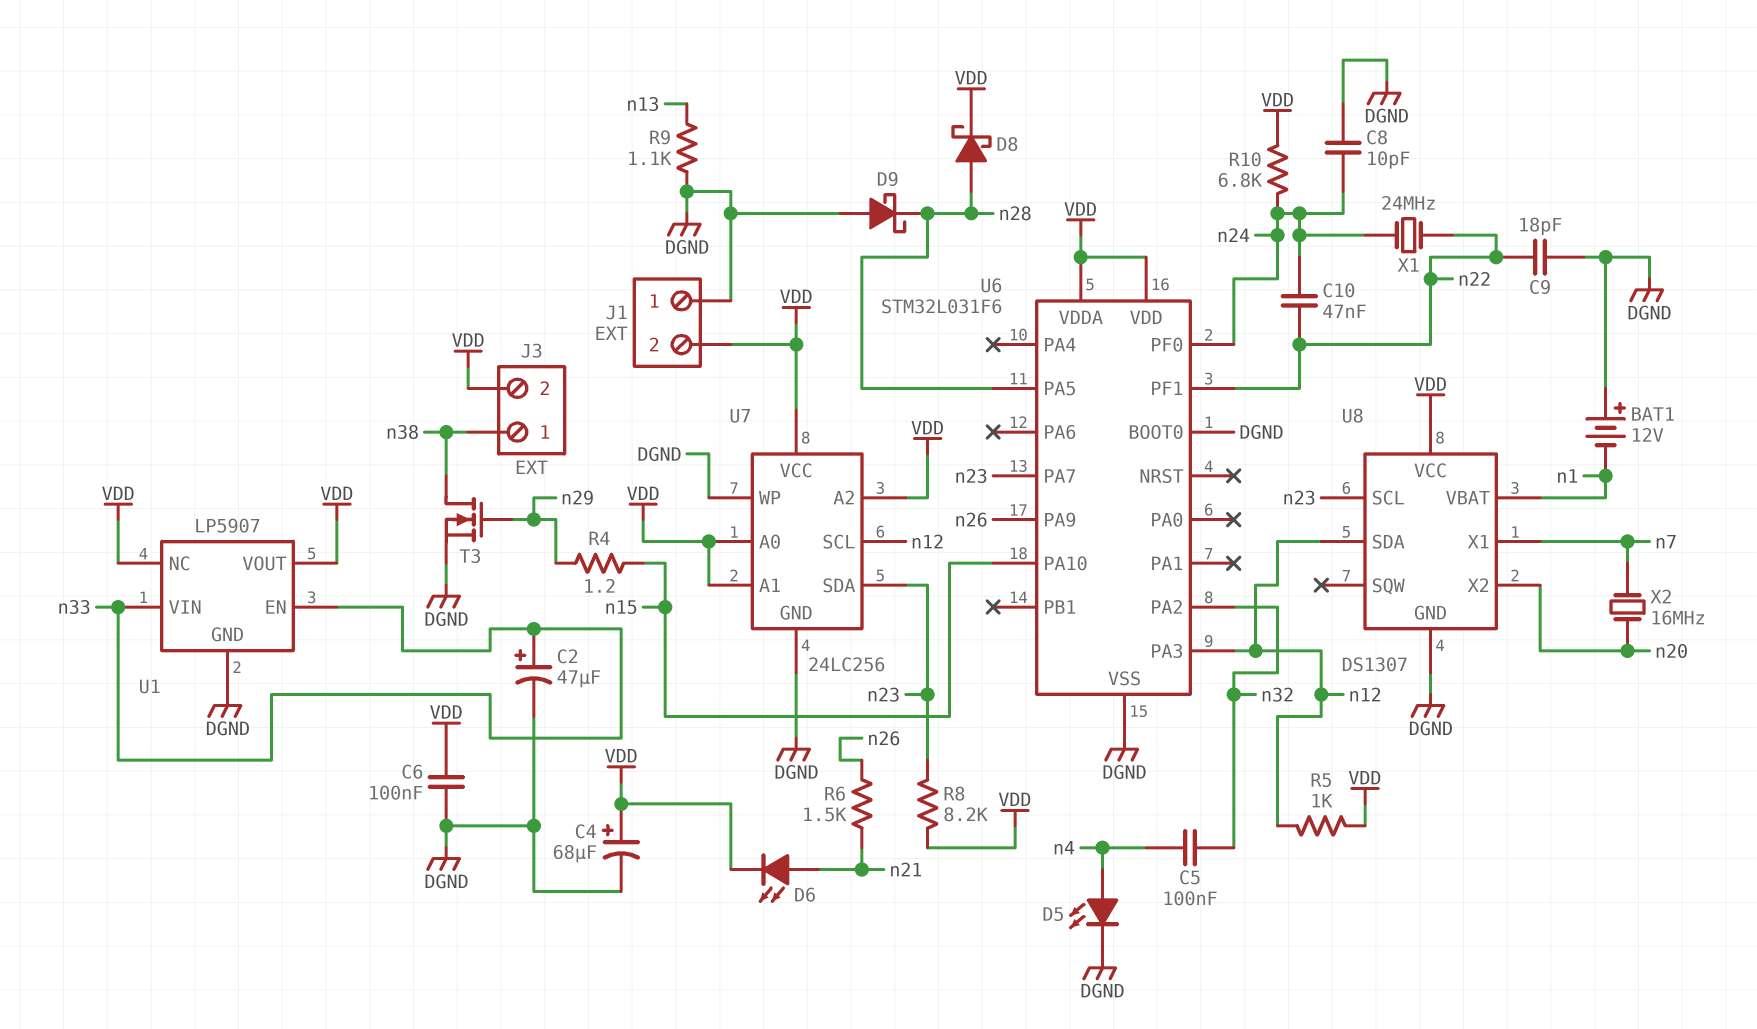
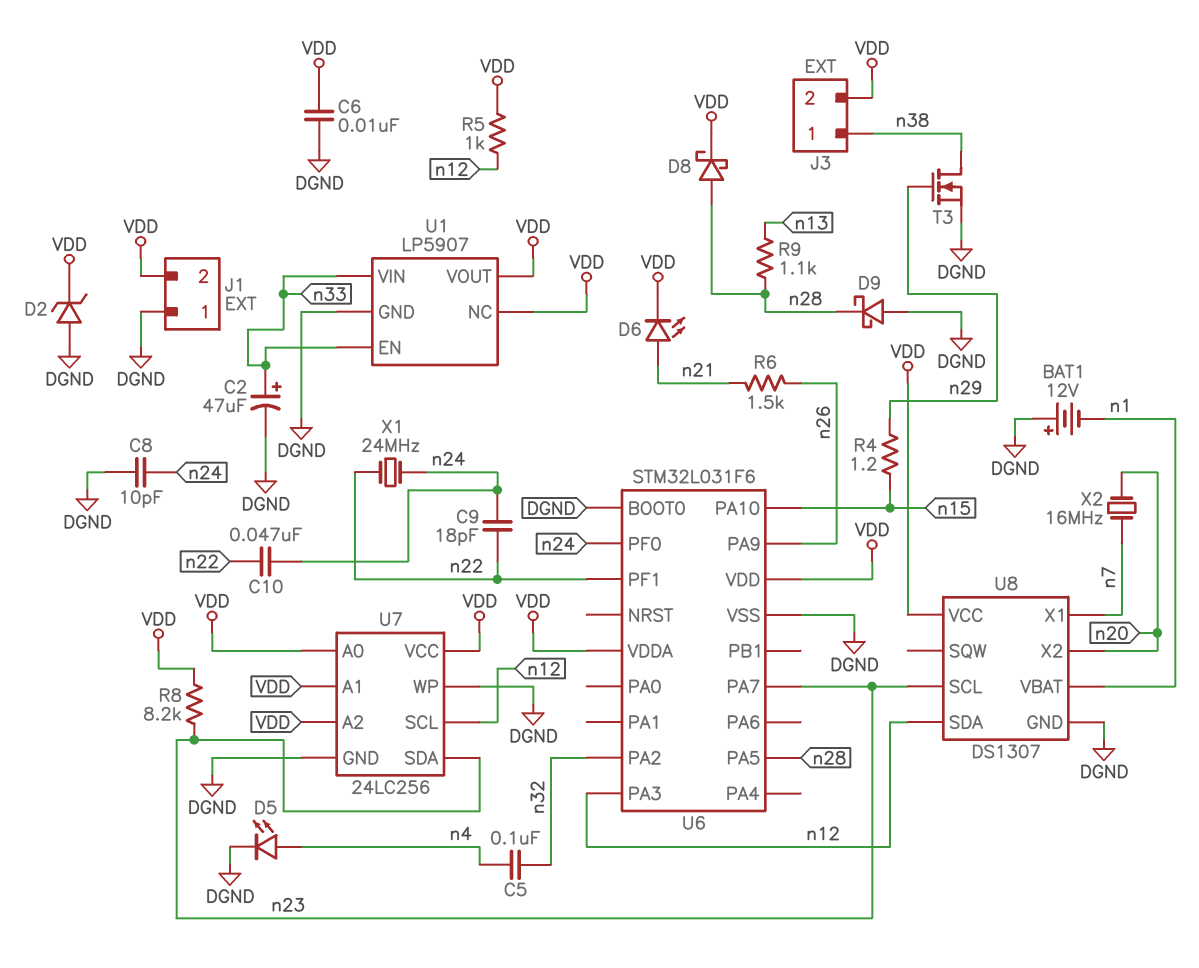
C4: 68uF (plus VDD, minus DGND) -> none
C6: 100nF (DGND, VDD) -> 10nF (DGND, VDD)
C9: 18pF (DGND, n22) -> 18pF (n22, n24)
D2: none -> zener (A DGND, K VDD)
R9: 1.1k (DGND, n13) -> 1.1k (n13, n28)
R10: 6.8k (VDD, n24) -> none

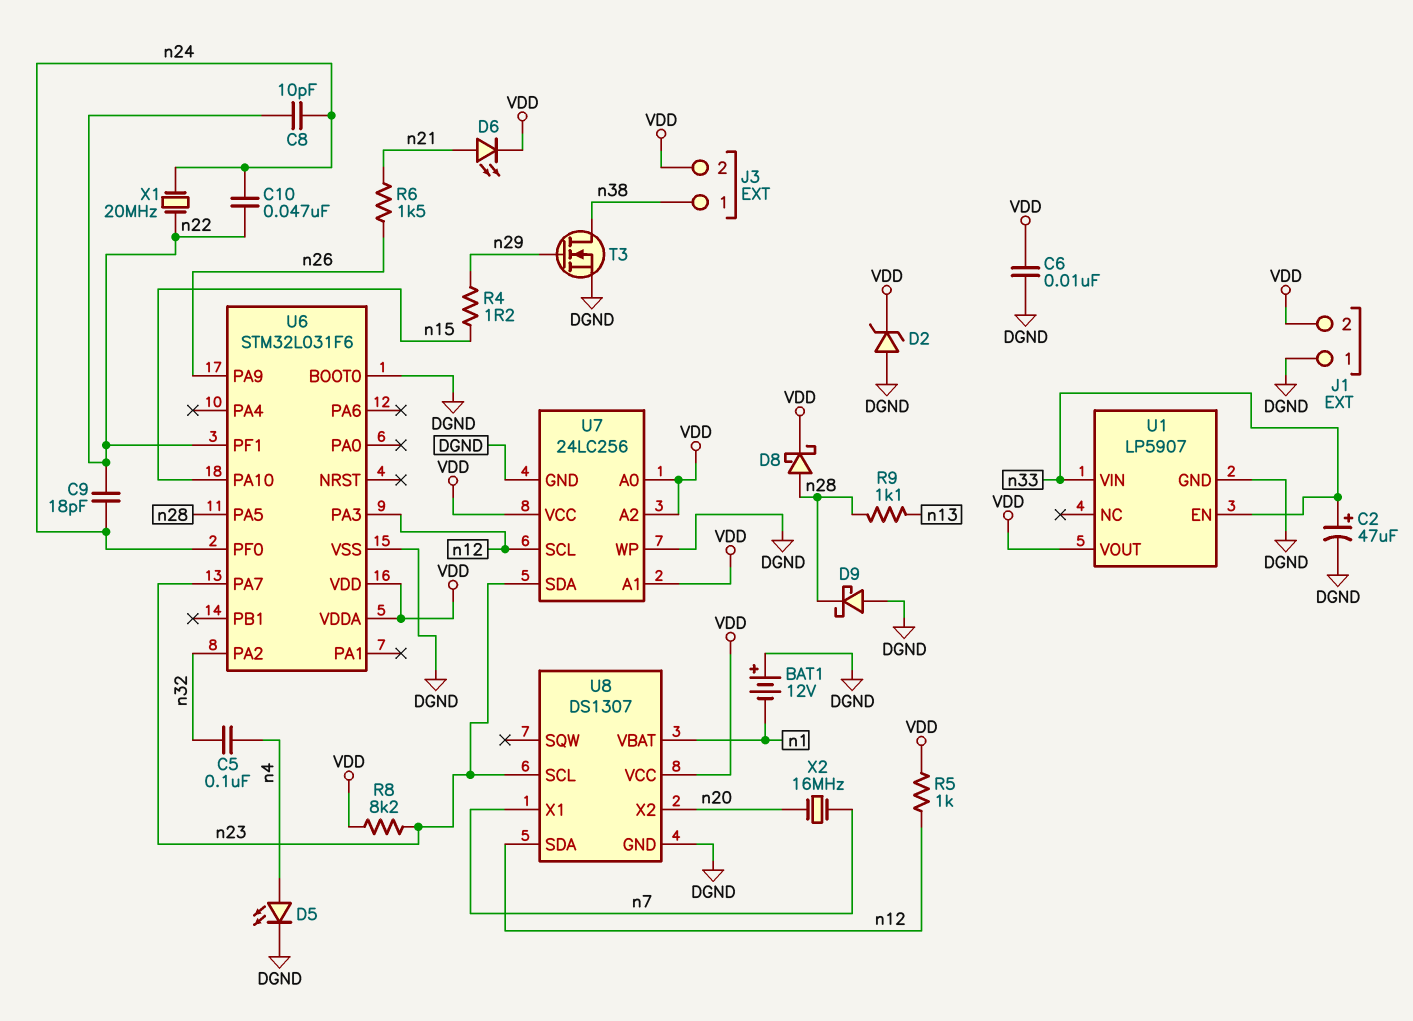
C8: 10pF (DGND, n24) -> 10pF (n22, n24)
U1 pin NC: VDD -> none
X1: 24MHz (n22, n24) -> 20MHz (n22, n24)

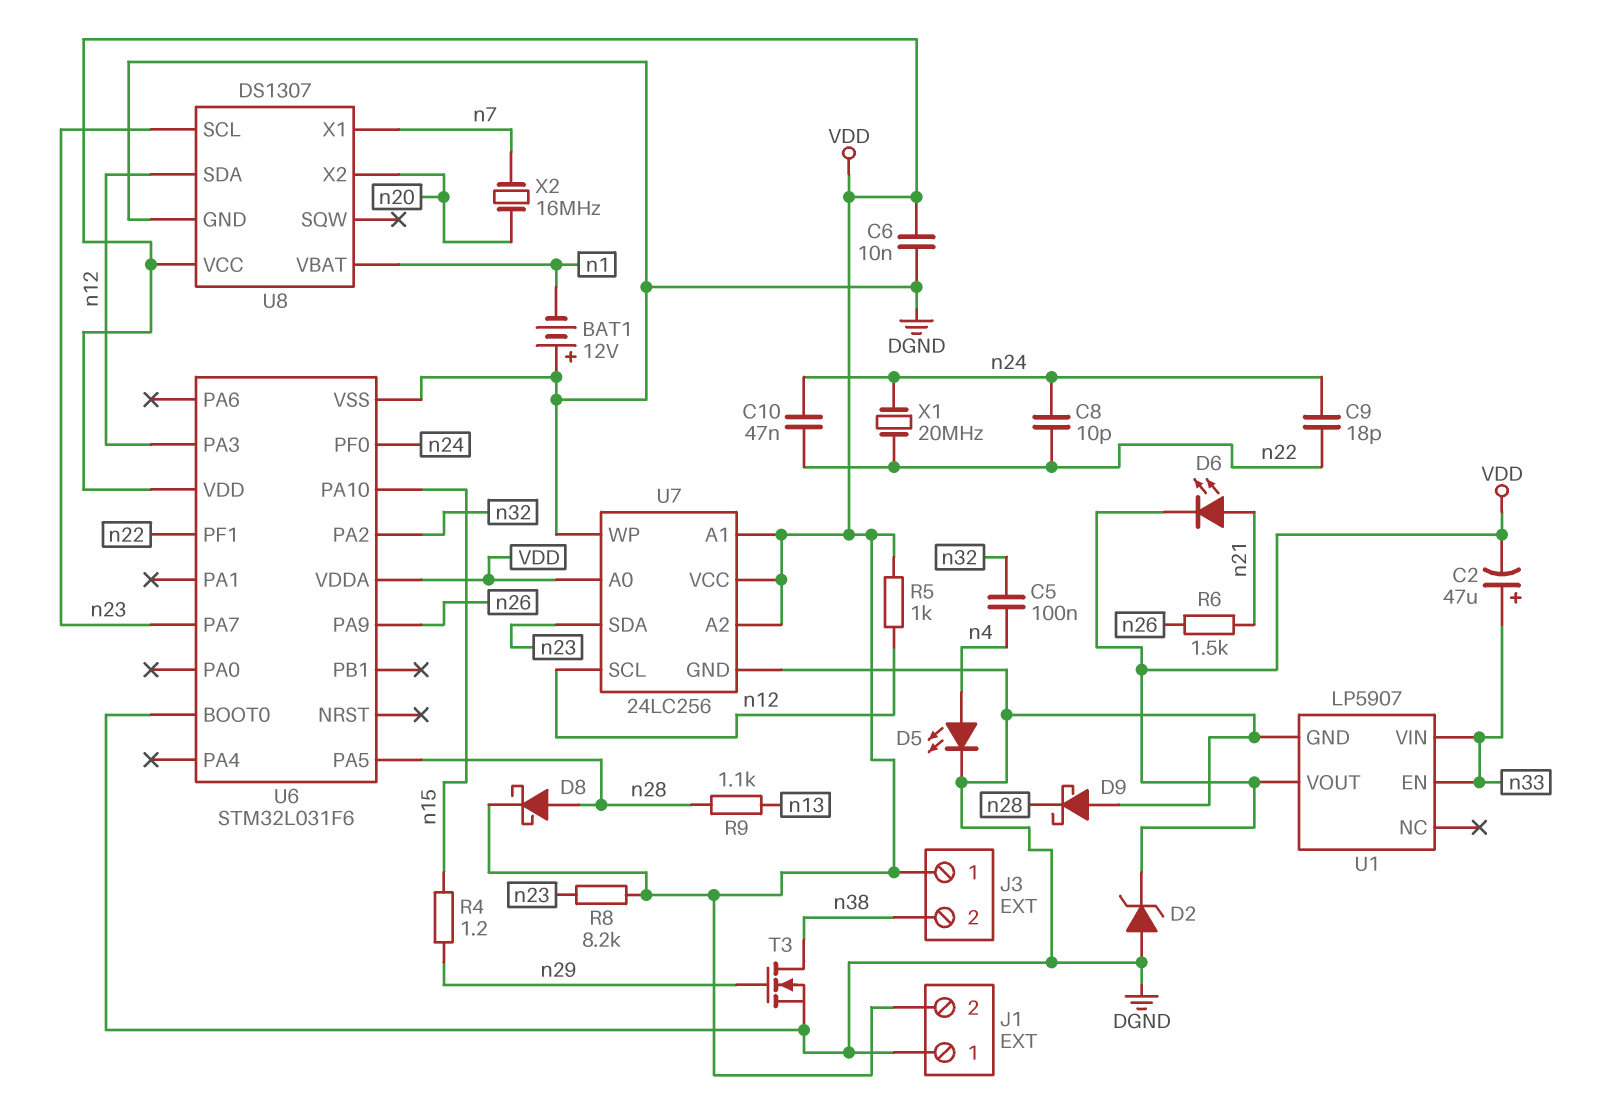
C2: 47uF (plus n33, minus DGND) -> 47uF (plus n33, minus VDD)
J3 pin 1: n38 -> VDD
J3 pin 2: VDD -> n38

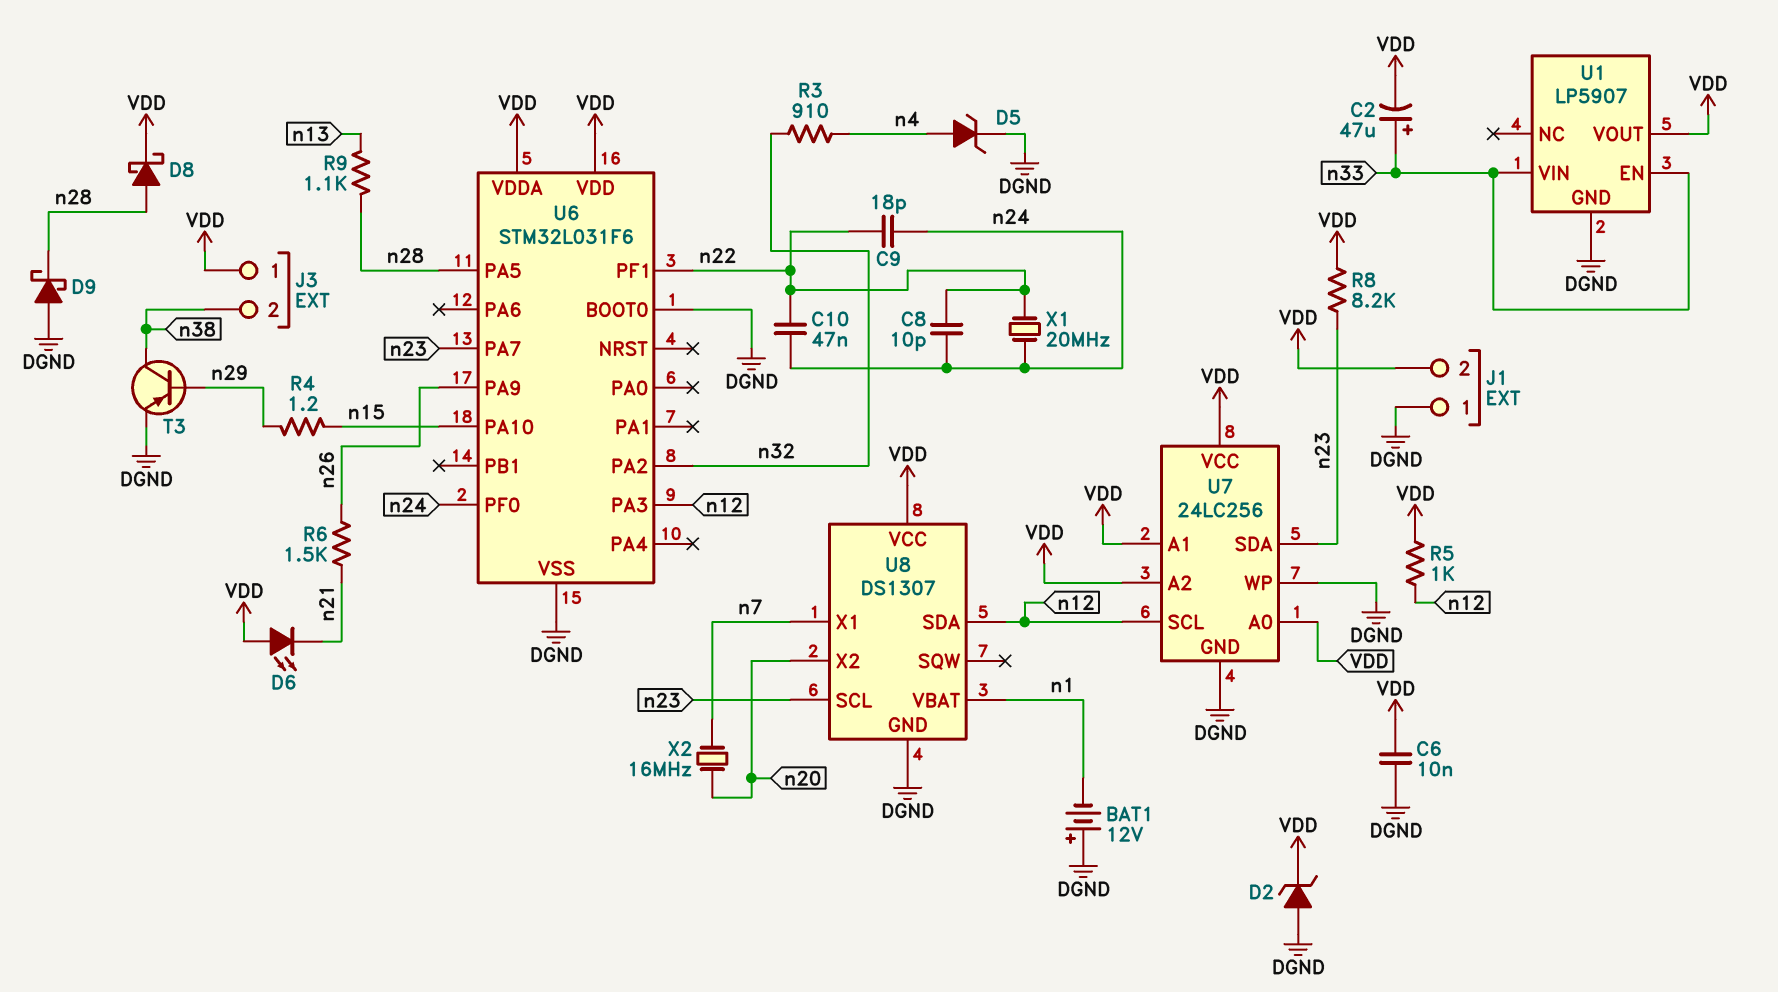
C5: 100nF (n4, n32) -> none
D5: LED (A n4, K DGND) -> zener (A n4, K DGND)
D6: LED (A n21, K VDD) -> LED (A VDD, K n21)
R3: none -> 910 (n4, n32)
T3: NMOS (G n29, D n38, S DGND) -> PNP (B n29, C n38, E DGND)

